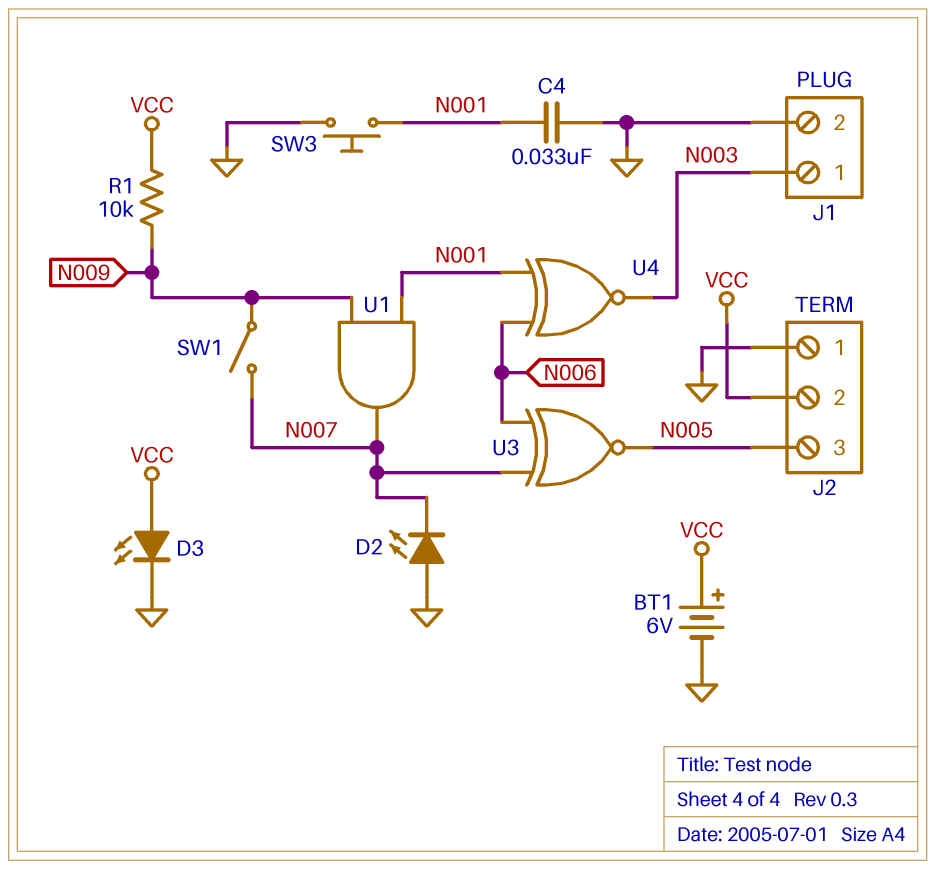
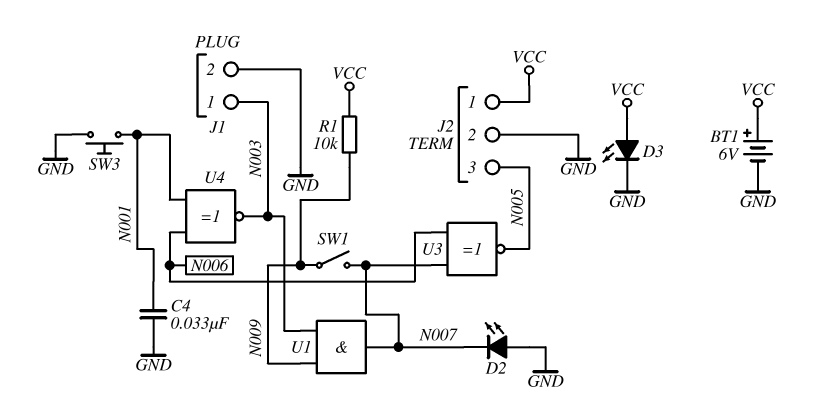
J2 pin 1: GND -> VCC
J2 pin 2: VCC -> GND
U1: AND (in N001, in N009, out N007) -> AND (in N003, in N009, out N007)

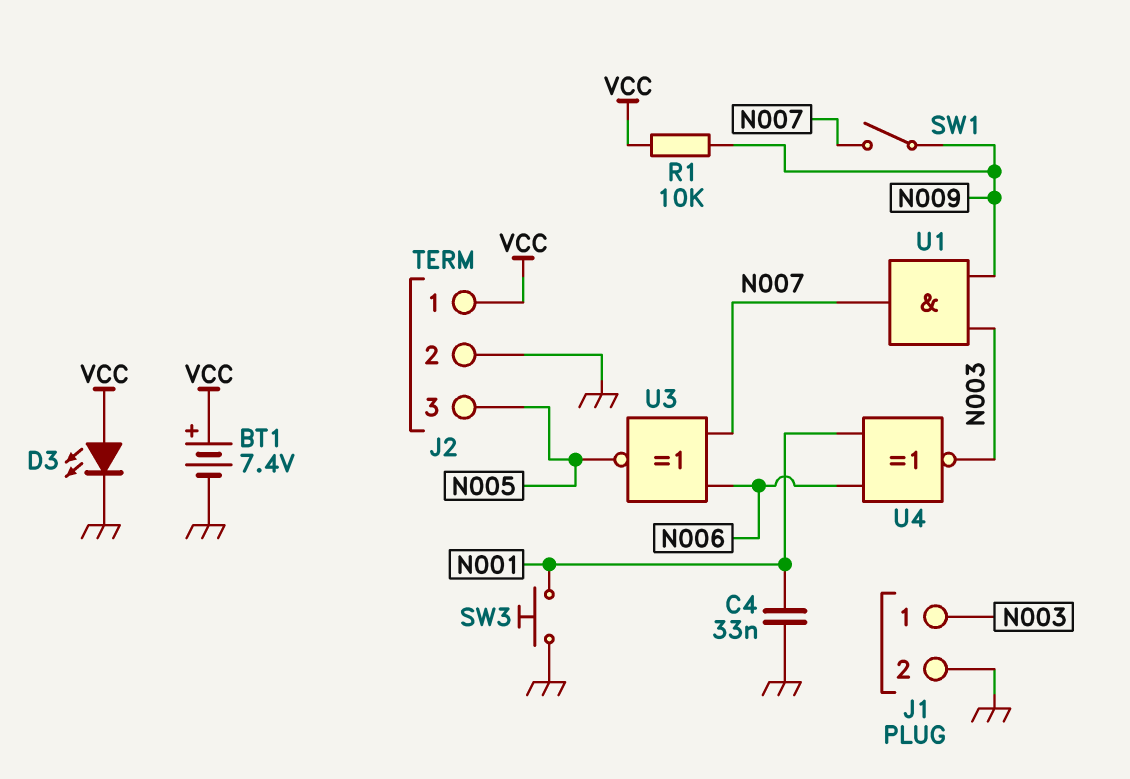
BT1: 6V (plus VCC, minus GND) -> 7.4V (plus VCC, minus GND)
D2: LED (A GND, K N007) -> none

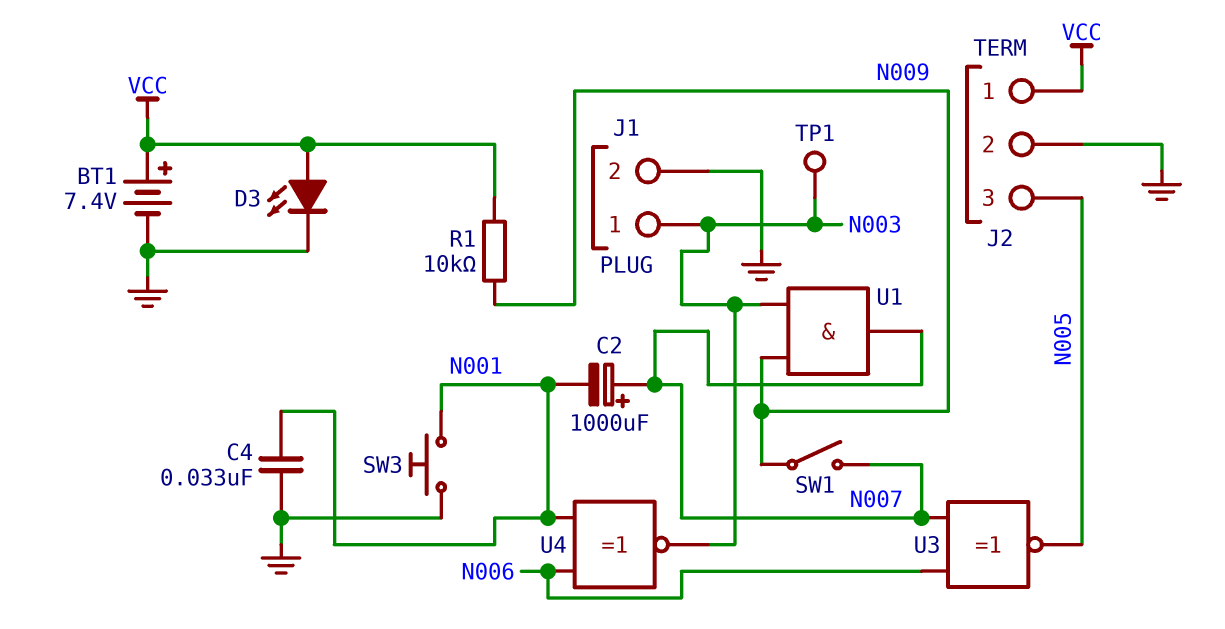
C2: none -> 1000uF (plus N007, minus N001)
TP1: none -> test point (N003)

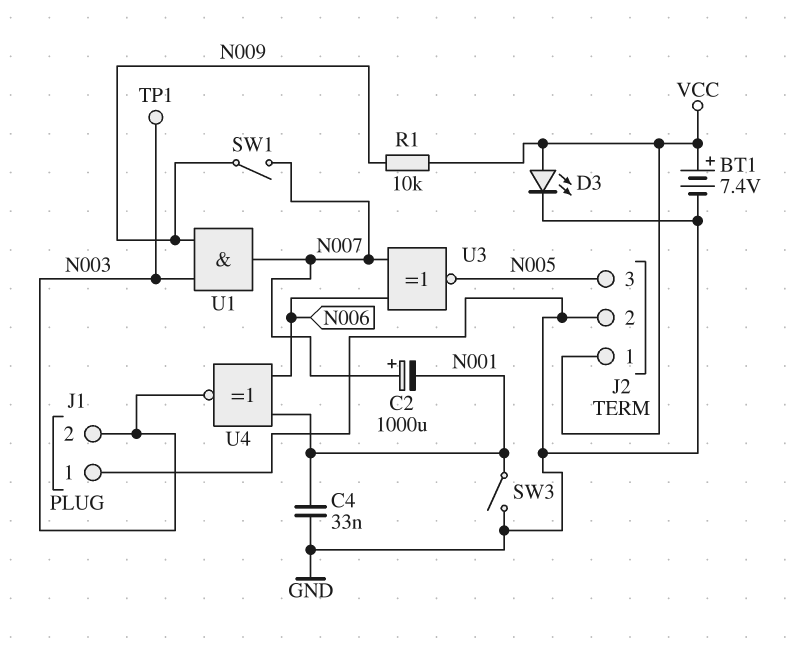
J1 pin 1: N003 -> GND
J1 pin 2: GND -> N003
SW3: button (GND, N001) -> switch (GND, N001)

